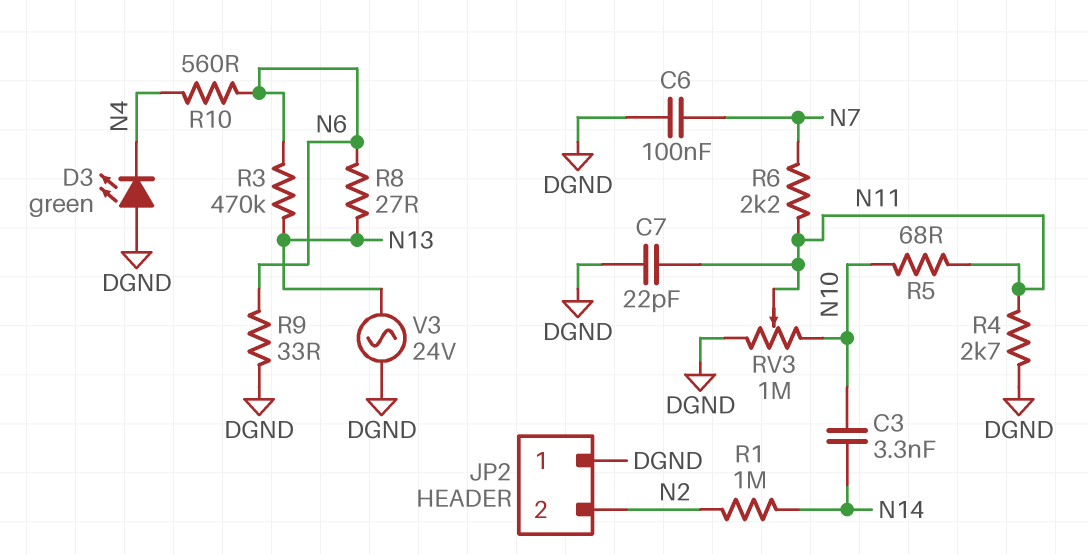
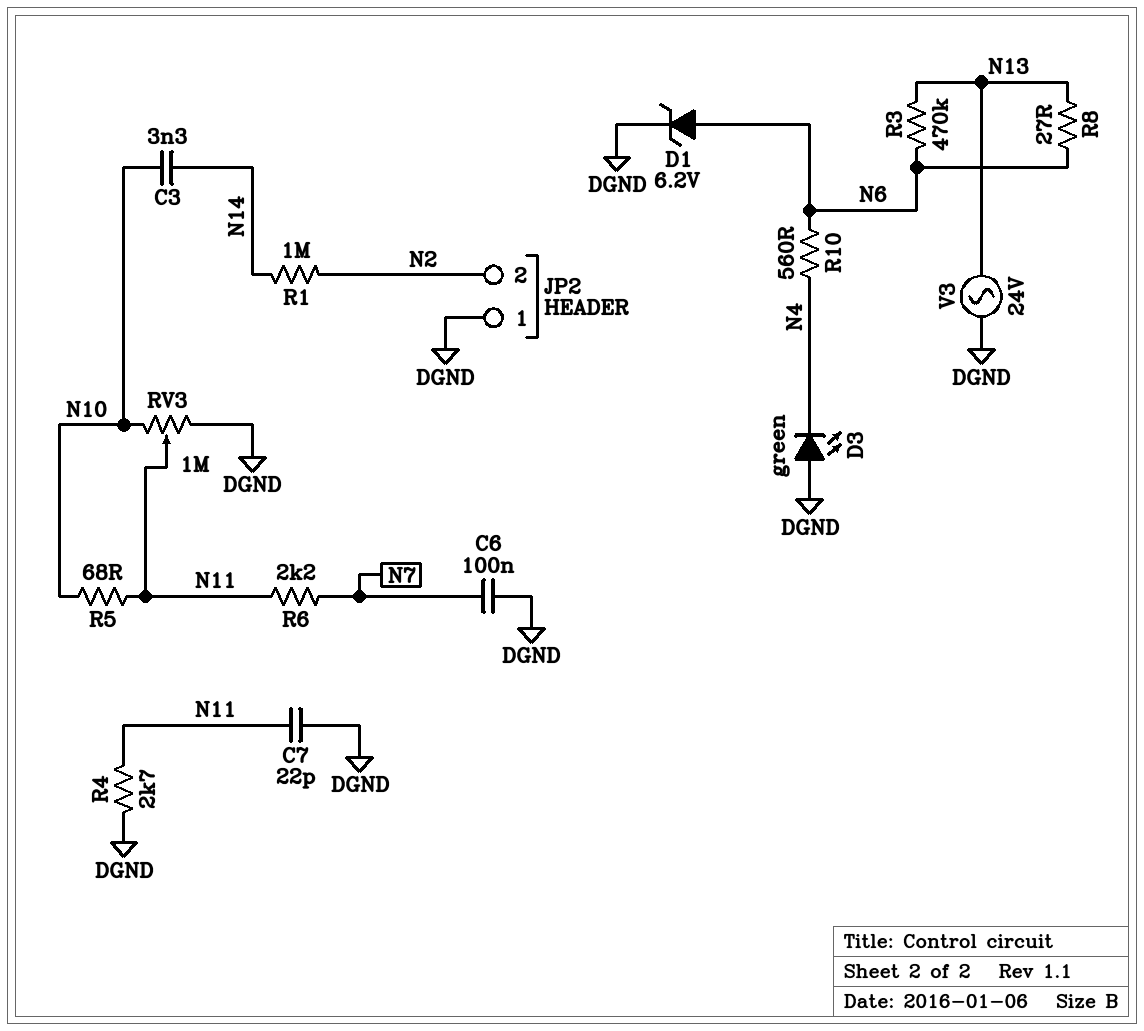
D1: none -> zener 6.2V (A N6, K DGND)
R9: 33 (DGND, N6) -> none

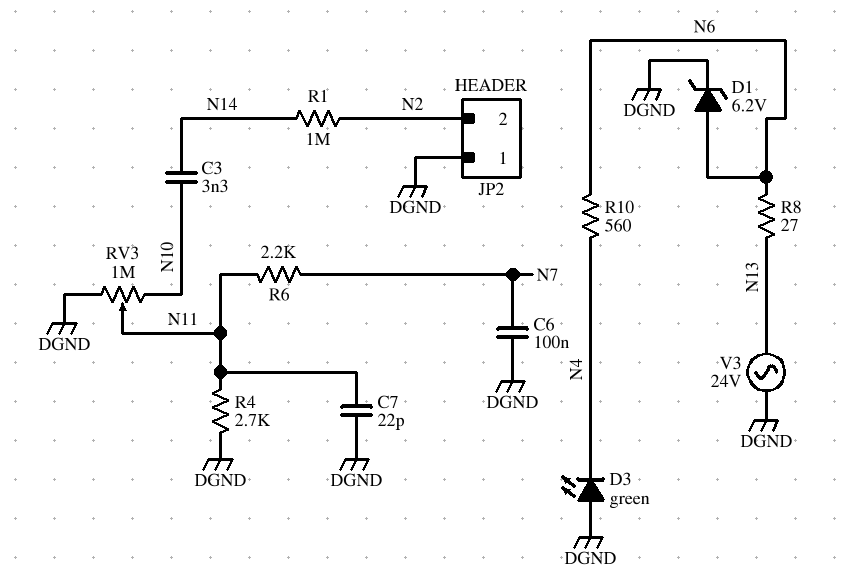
R3: 470k (N6, N13) -> none
R5: 68 (N10, N11) -> none

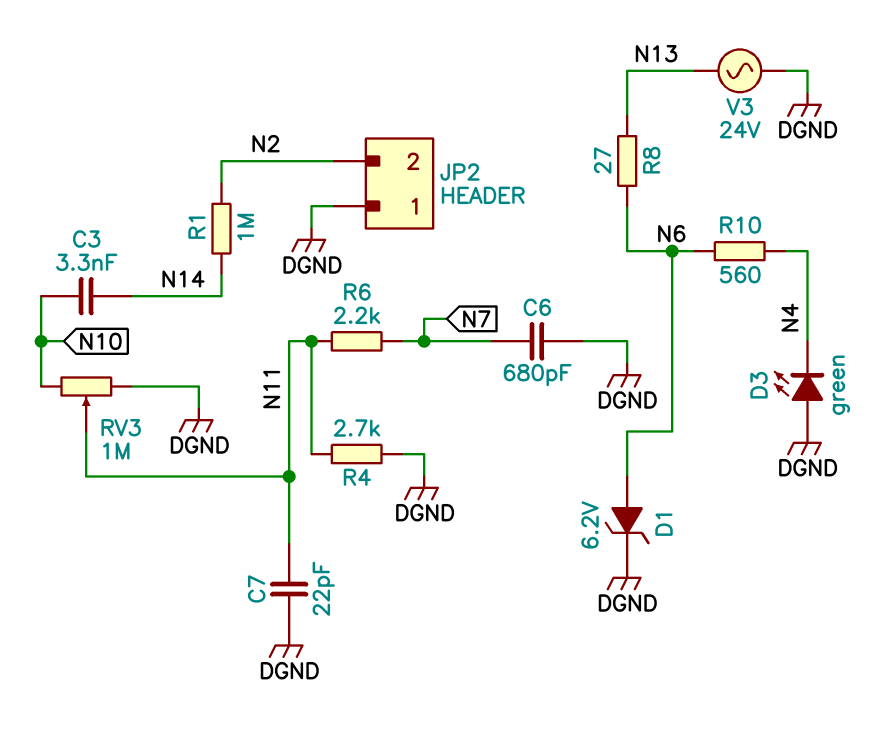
C6: 100nF (DGND, N7) -> 680pF (DGND, N7)

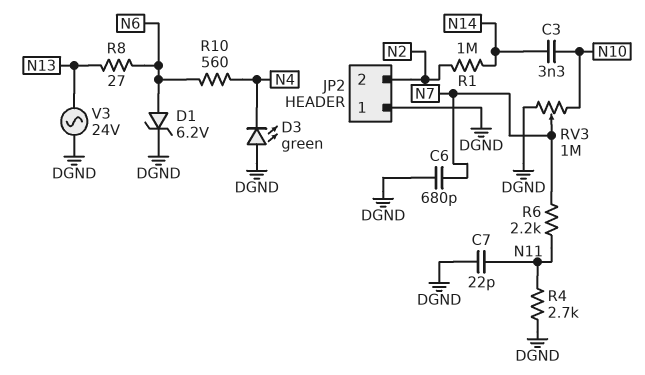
RV3: 1M (DGND, N10, wiper N11) -> 1M (DGND, N10, wiper N7)

